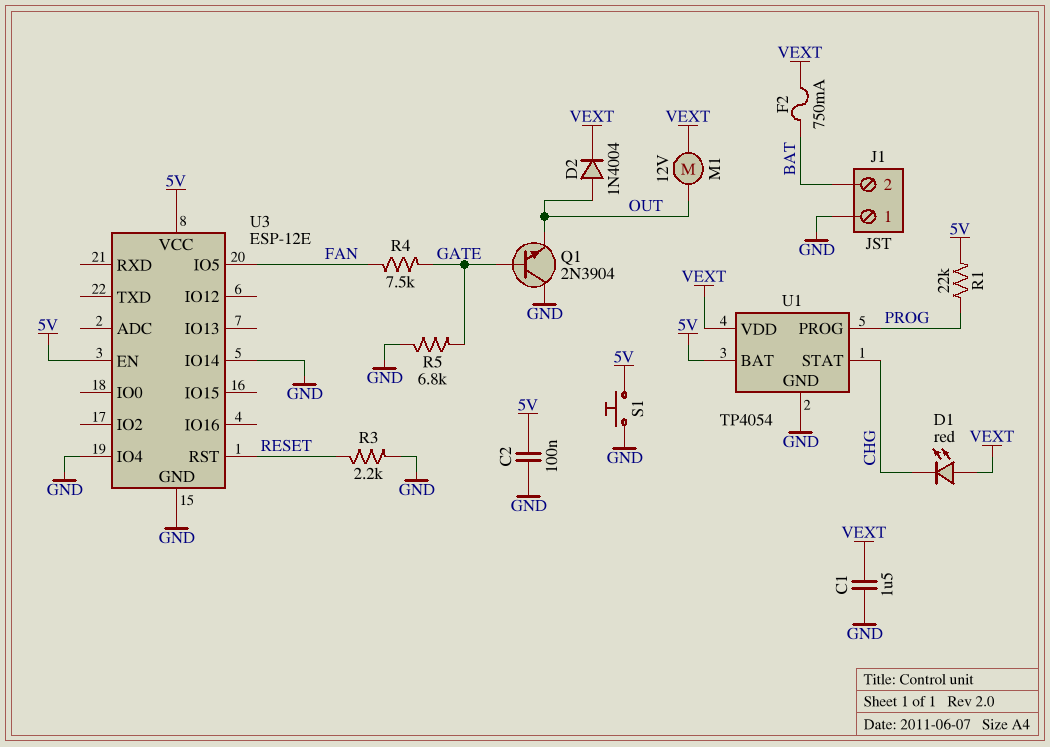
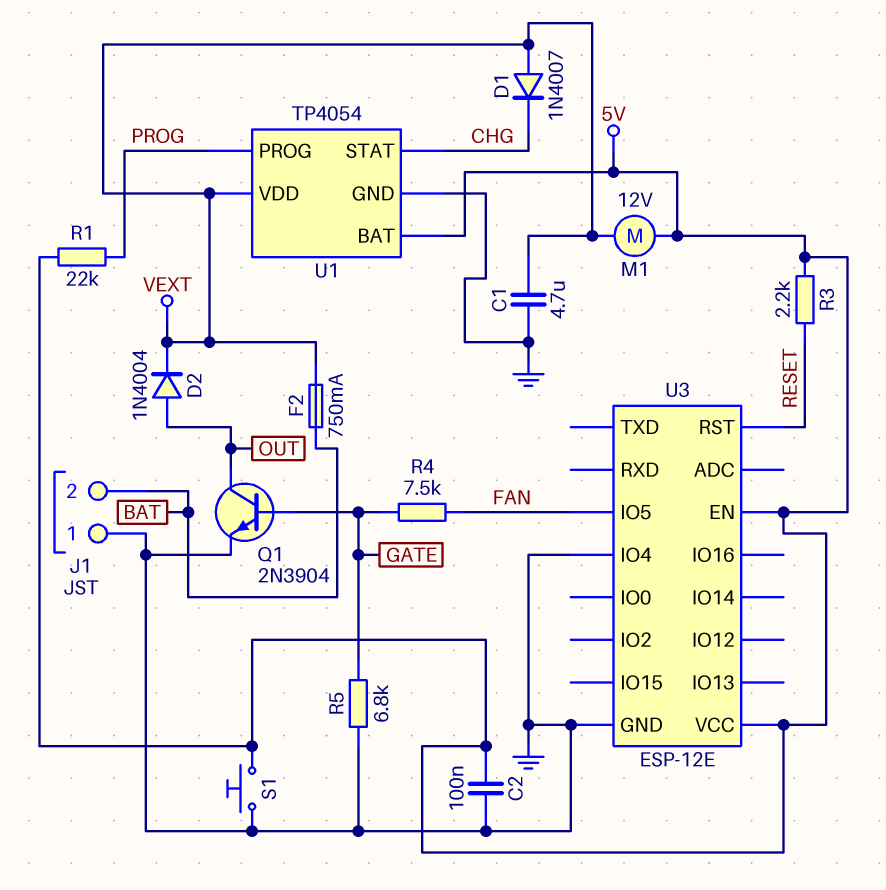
C1: 1.5uF (GND, VEXT) -> 4.7uF (GND, VEXT)
D1: LED red (A VEXT, K CHG) -> diode 1N4007 (A VEXT, K CHG)
M1: motor 12V (OUT, VEXT) -> motor 12V (5V, VEXT)
Q1: NPN 2N3904 (B GATE, C GND, E OUT) -> NPN 2N3904 (B GATE, C OUT, E GND)
R3: 2.2k (GND, RESET) -> 2.2k (5V, RESET)
U3 pin IO14: GND -> none

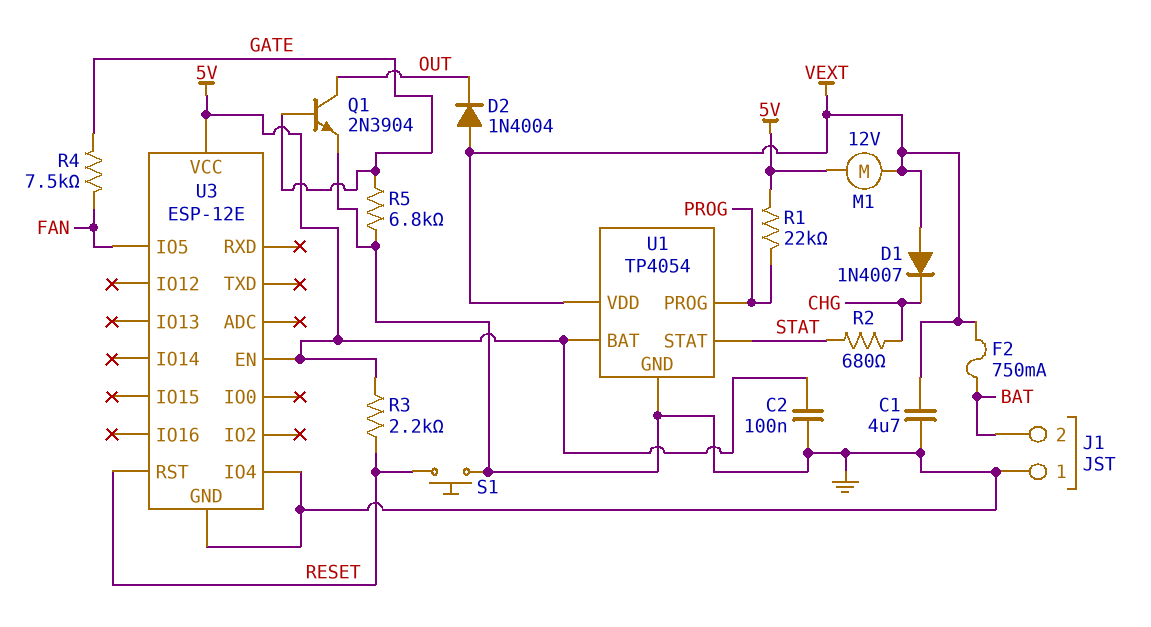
D2: diode 1N4004 (A OUT, K VEXT) -> diode 1N4004 (A VEXT, K OUT)
R2: none -> 680 (CHG, STAT)
S1: button (5V, GND) -> button (GND, RESET)
U1 pin STAT: CHG -> STAT

